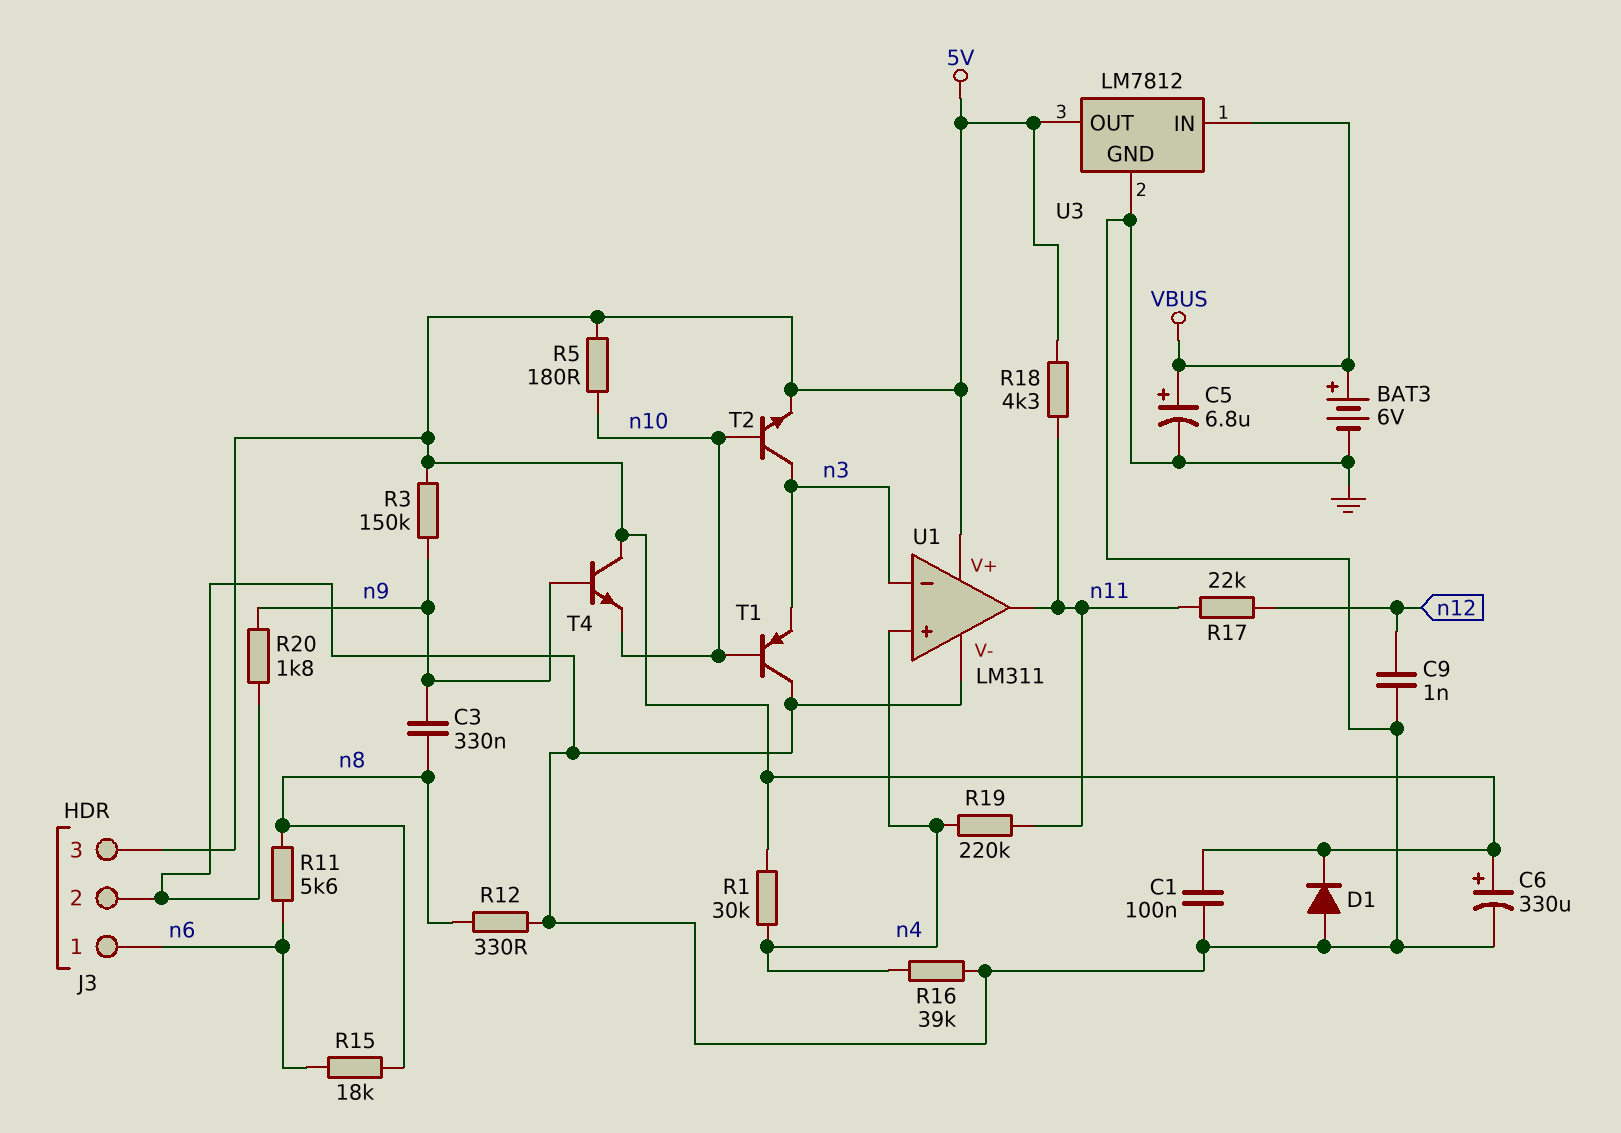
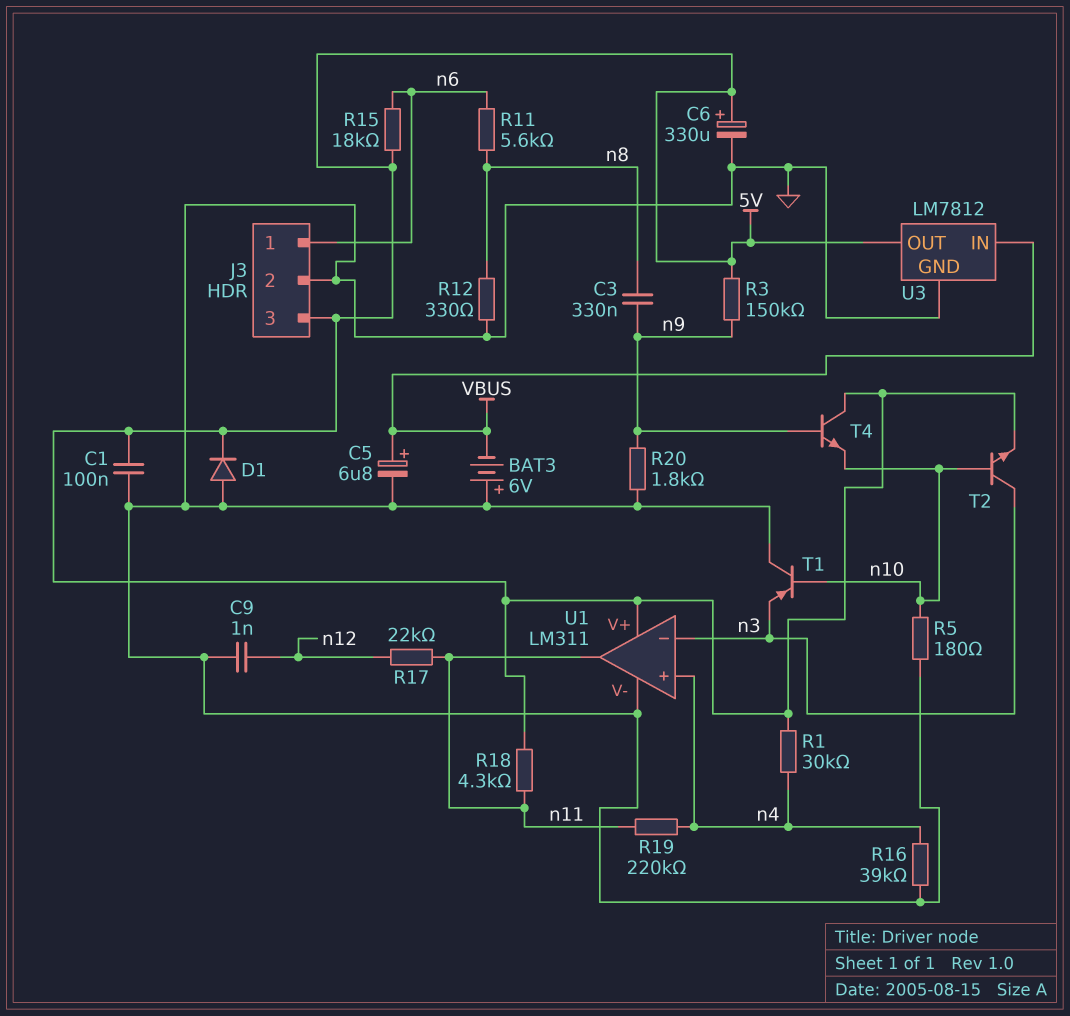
BAT3: 6V (plus VBUS, minus GND) -> 6V (plus GND, minus VBUS)
R5: 180 (5V, n10) -> 180 (GND, n10)
R15: 18k (n6, n8) -> 18k (5V, n6)

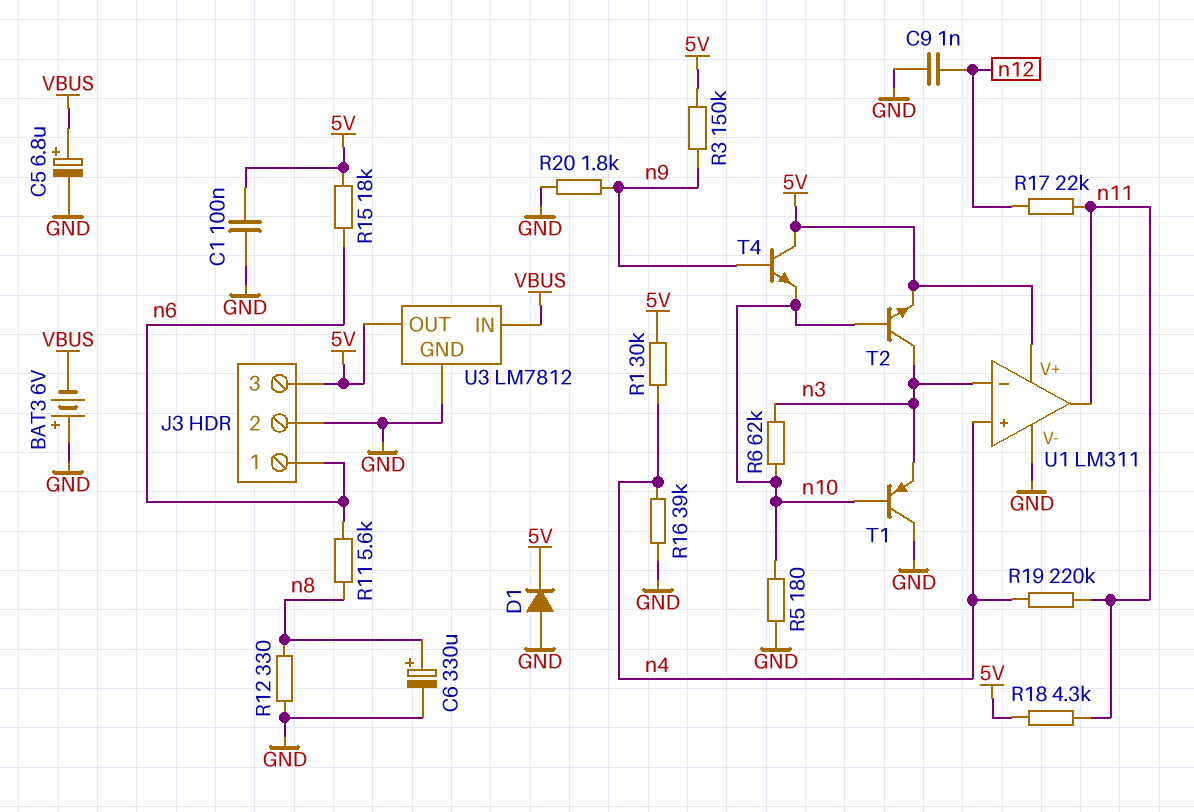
C3: 330nF (n8, n9) -> none
C6: 330uF (plus 5V, minus GND) -> 330uF (plus n8, minus GND)
R6: none -> 62k (n3, n10)

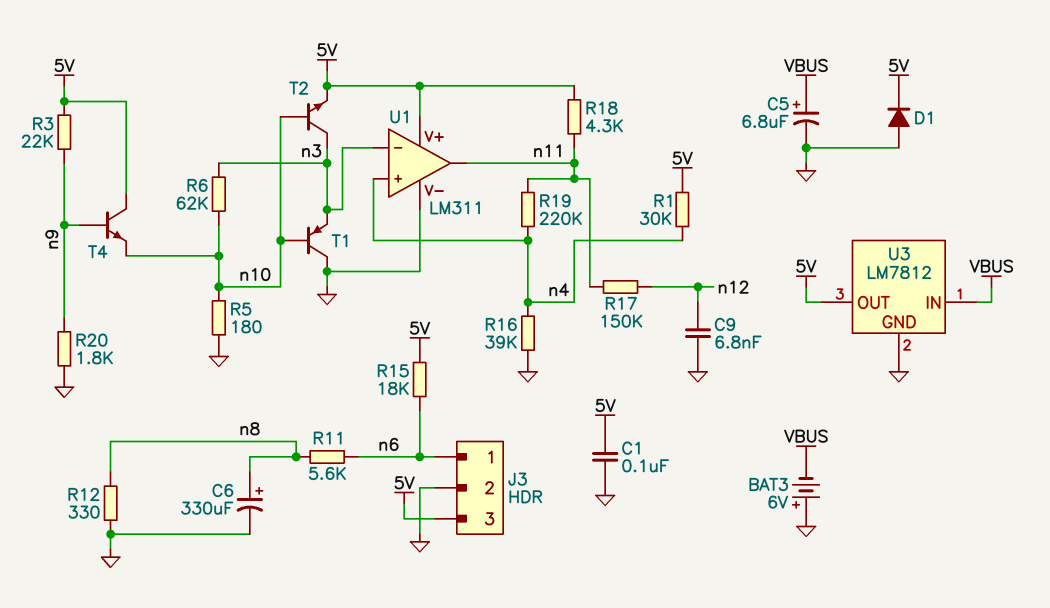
C9: 1nF (GND, n12) -> 6.8nF (GND, n12)
R3: 150k (5V, n9) -> 22k (5V, n9)
R17: 22k (n11, n12) -> 150k (n11, n12)

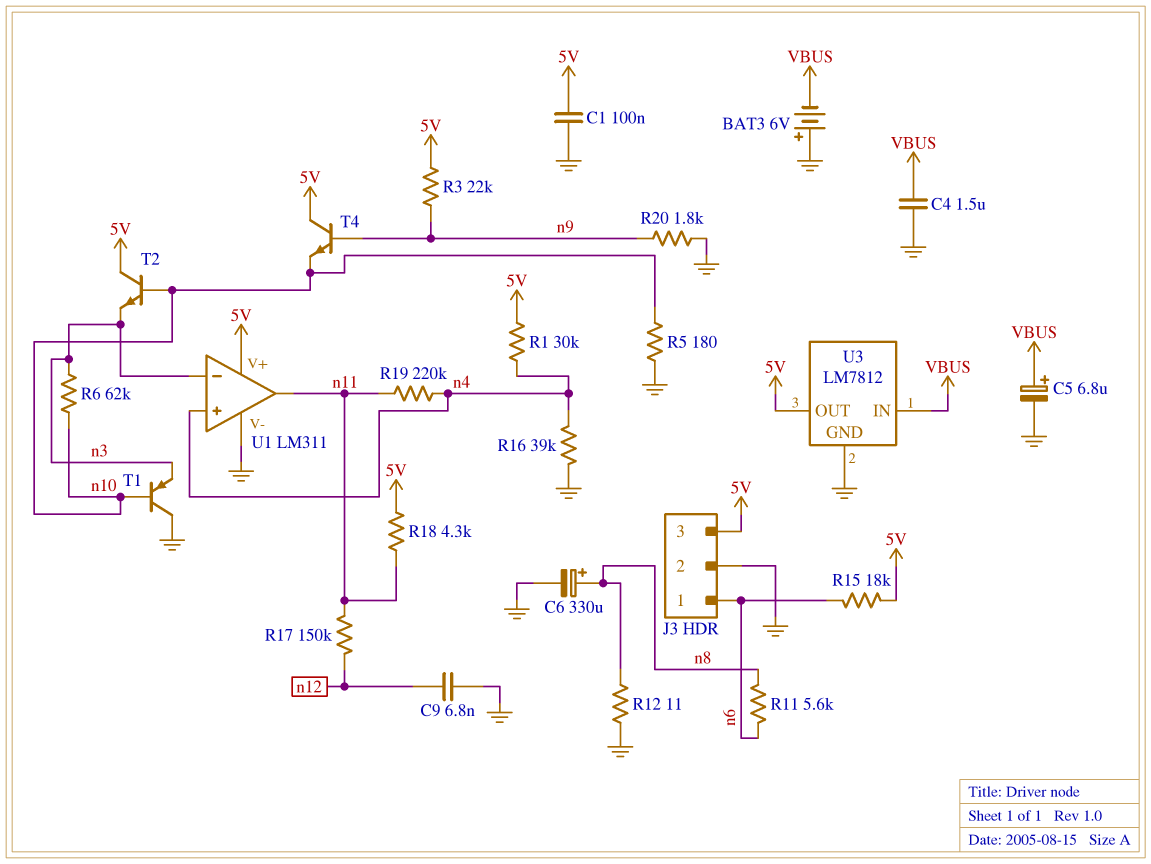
C4: none -> 1.5uF (GND, VBUS)
D1: diode (A GND, K 5V) -> none
R12: 330 (GND, n8) -> 11 (GND, n8)
T2: NPN (B n10, C n3, E 5V) -> NPN (B n10, C 5V, E n3)

